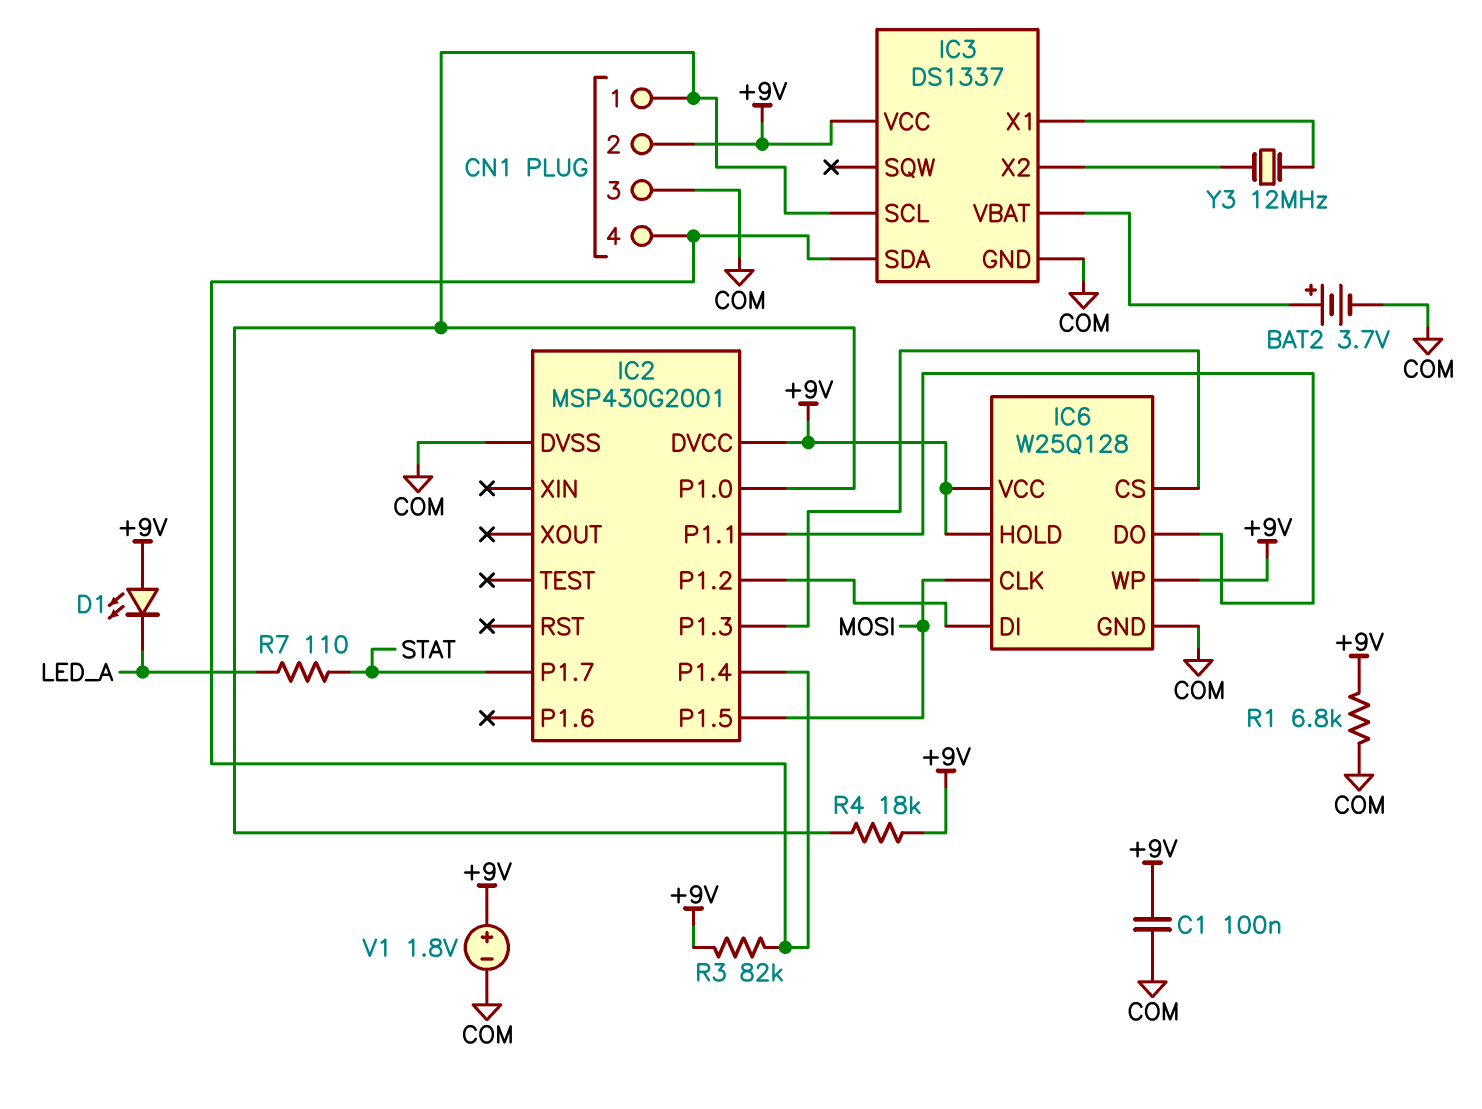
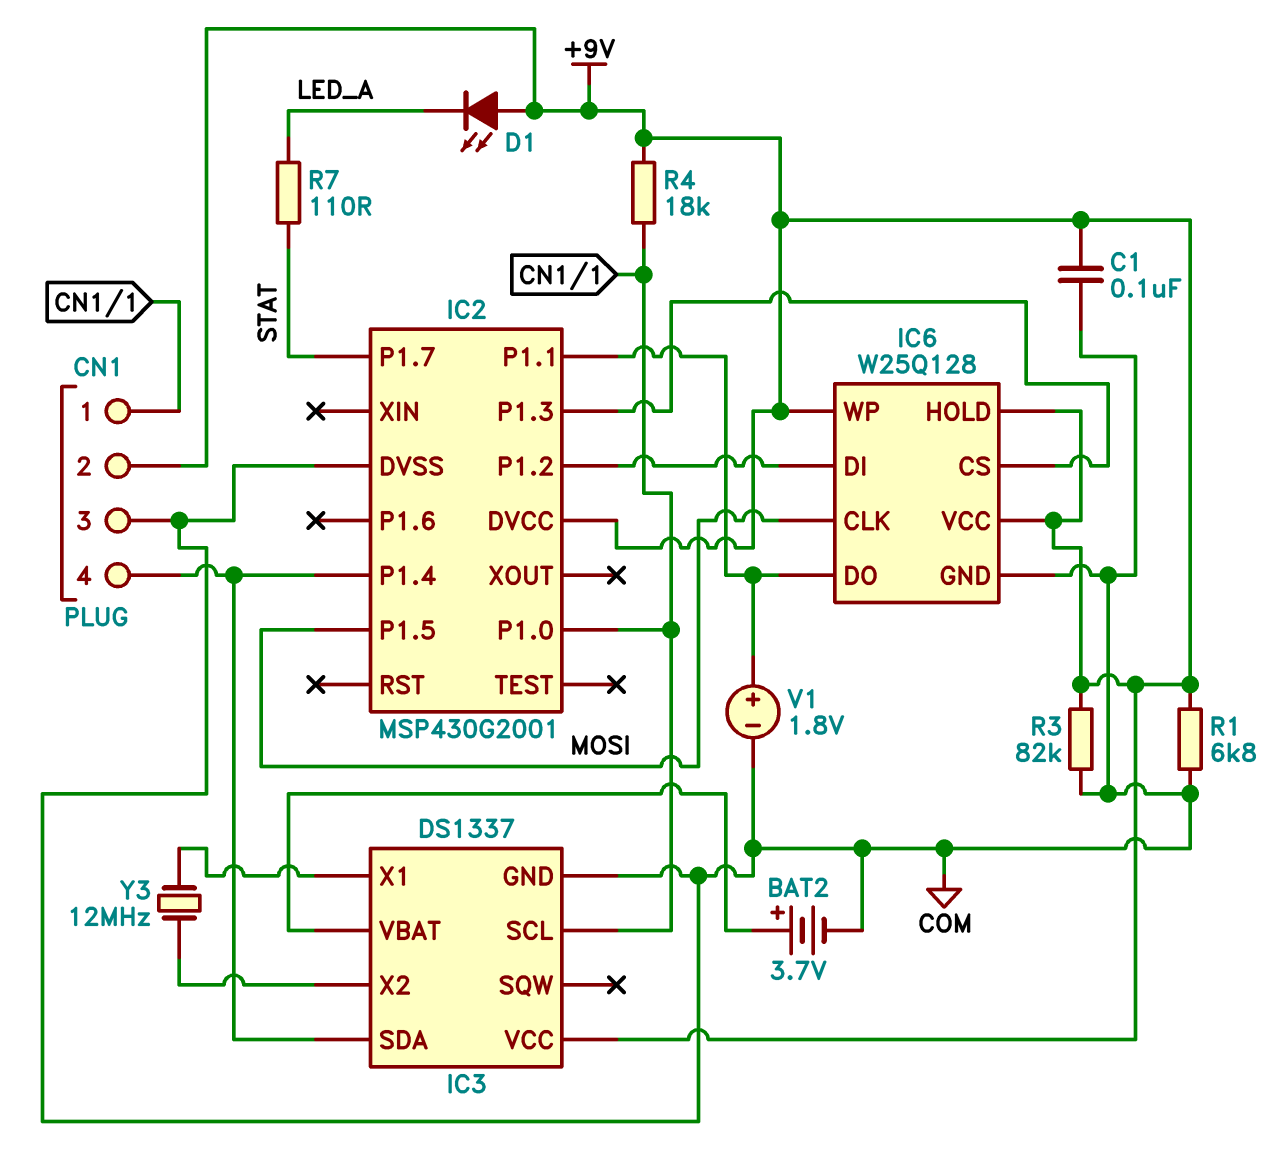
R3: 82k (+9V, CN1/4) -> 82k (+9V, COM)
V1: 1.8V (plus +9V, minus COM) -> 1.8V (plus IC2/P1.1, minus COM)

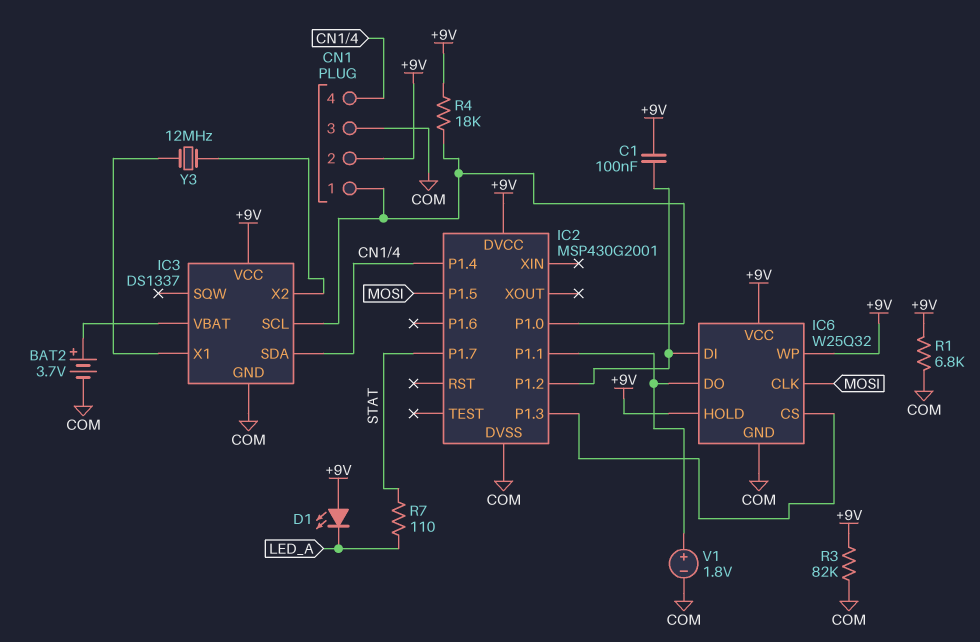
C1: 100nF (+9V, COM) -> 100nF (+9V, IC2/P1.2)
IC6: W25Q128 -> W25Q32

